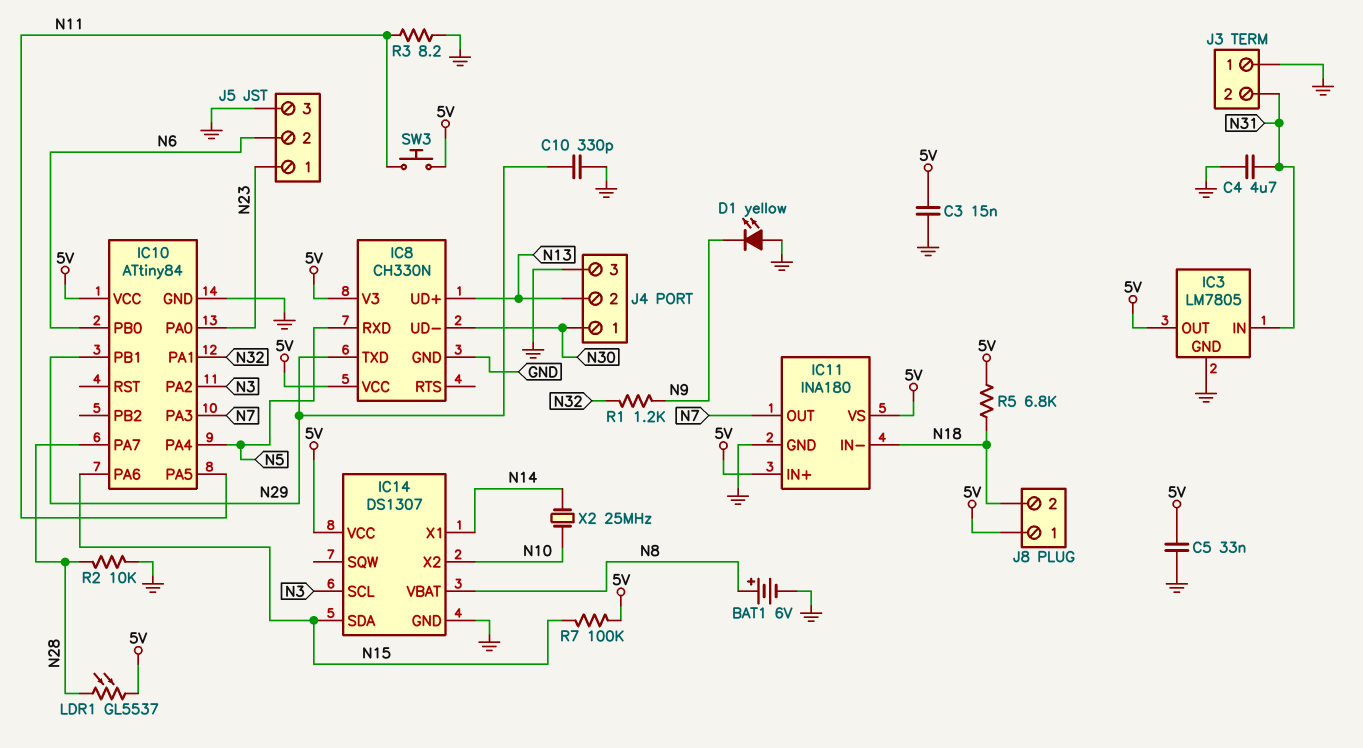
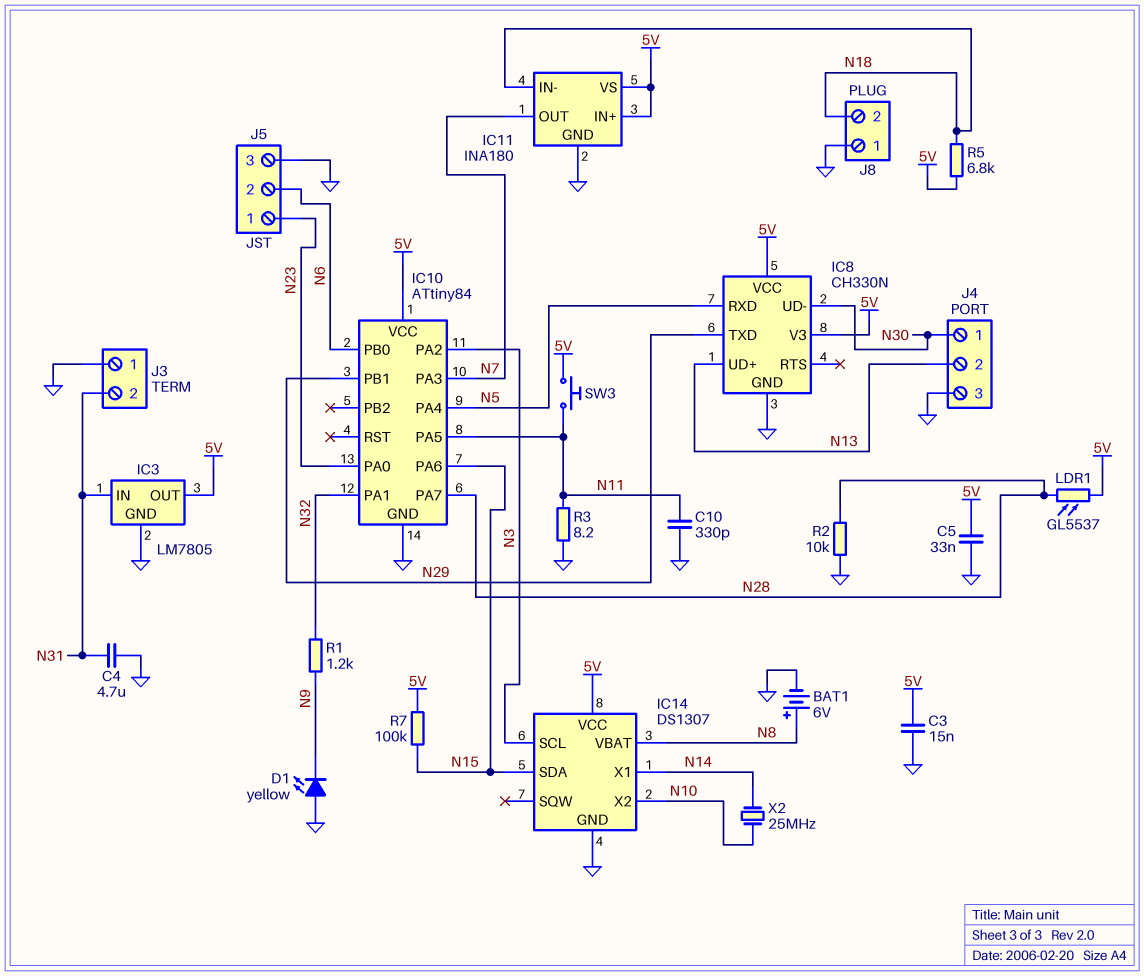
C10: 330pF (GND, N29) -> 330pF (GND, N11)
J8 pin 1: 5V -> GND

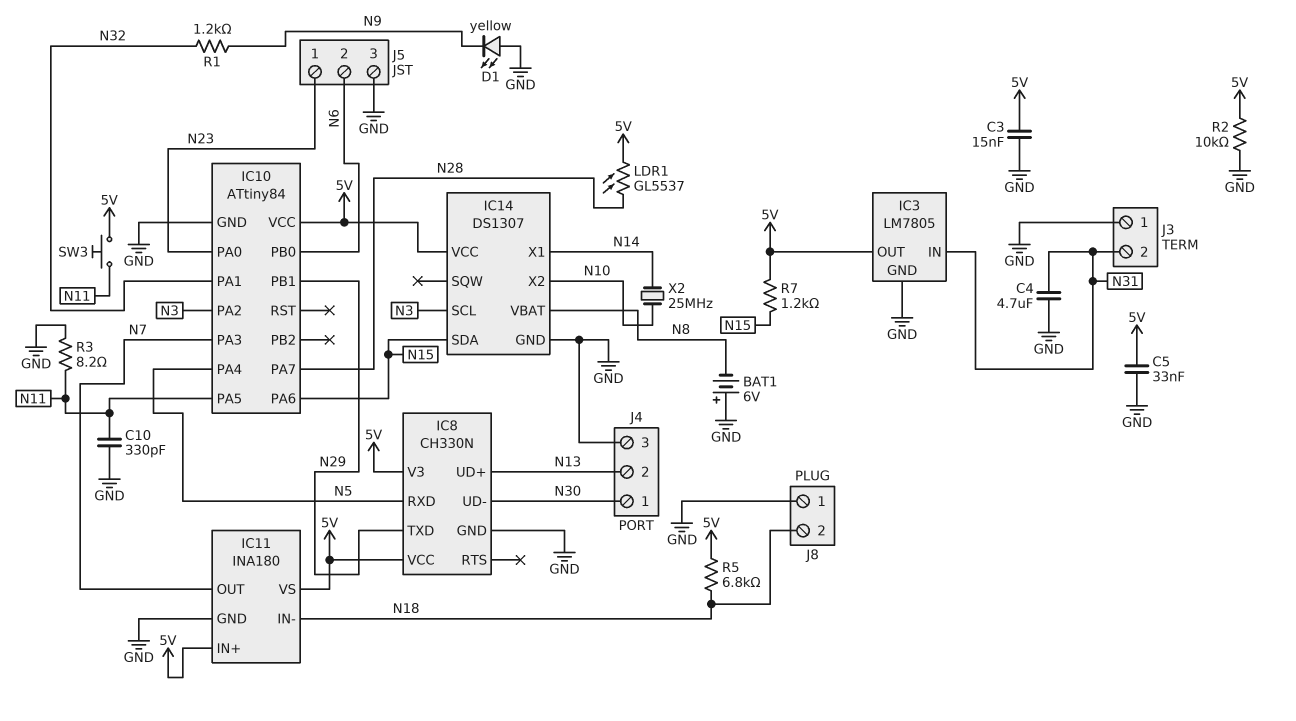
BAT1: 6V (plus N8, minus GND) -> 6V (plus GND, minus N8)
R2: 10k (GND, N28) -> 10k (5V, GND)
R7: 100k (5V, N15) -> 1.2k (5V, N15)

